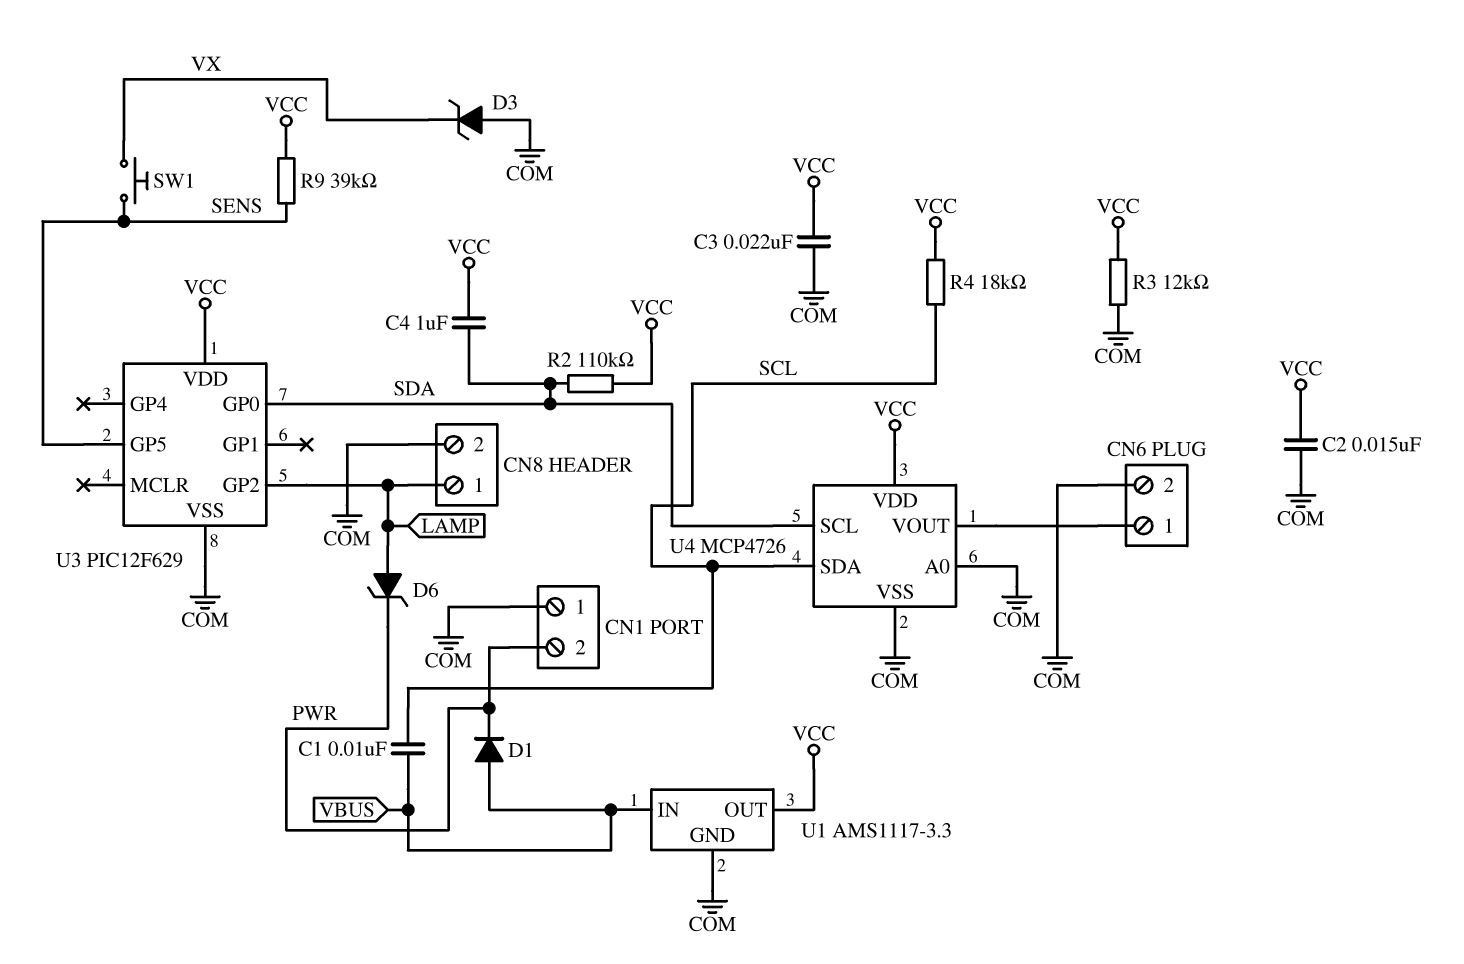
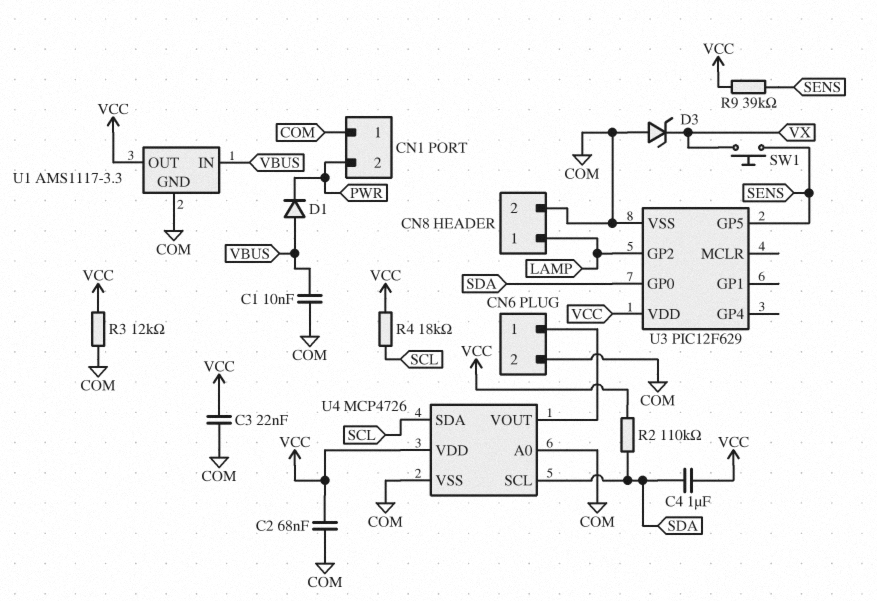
C1: 10nF (SCL, VBUS) -> 10nF (COM, VBUS)
C2: 15nF (COM, VCC) -> 68nF (COM, VCC)
D6: zener (A LAMP, K PWR) -> none

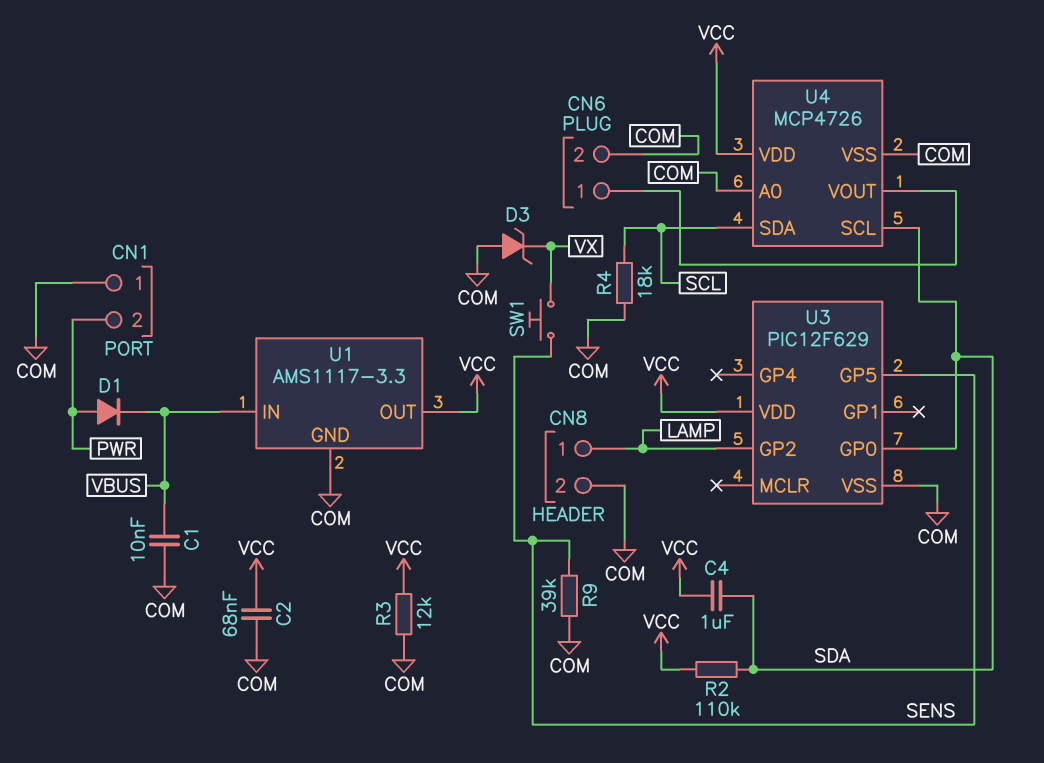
C3: 22nF (COM, VCC) -> none
D1: diode (A VBUS, K PWR) -> diode (A PWR, K VBUS)
R4: 18k (SCL, VCC) -> 18k (COM, SCL)
R9: 39k (SENS, VCC) -> 39k (COM, SENS)

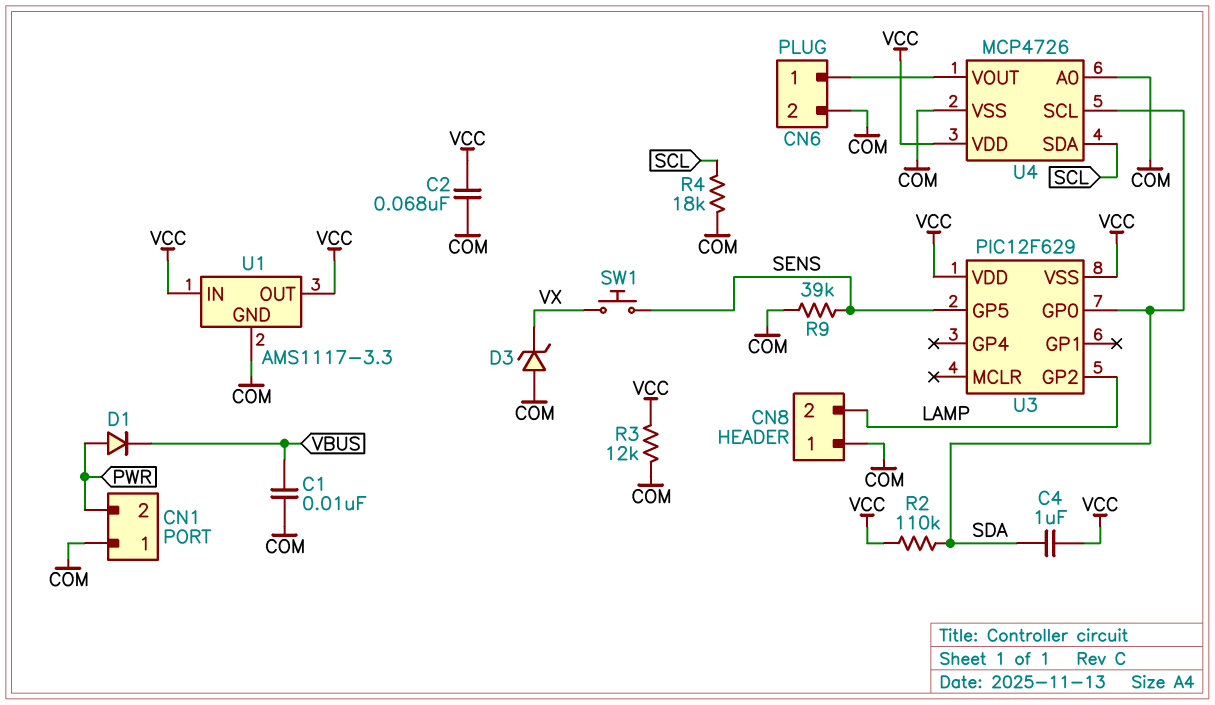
CN8 pin 1: LAMP -> COM
CN8 pin 2: COM -> LAMP
U1 pin IN: VBUS -> VCC
U3 pin VSS: COM -> VCC

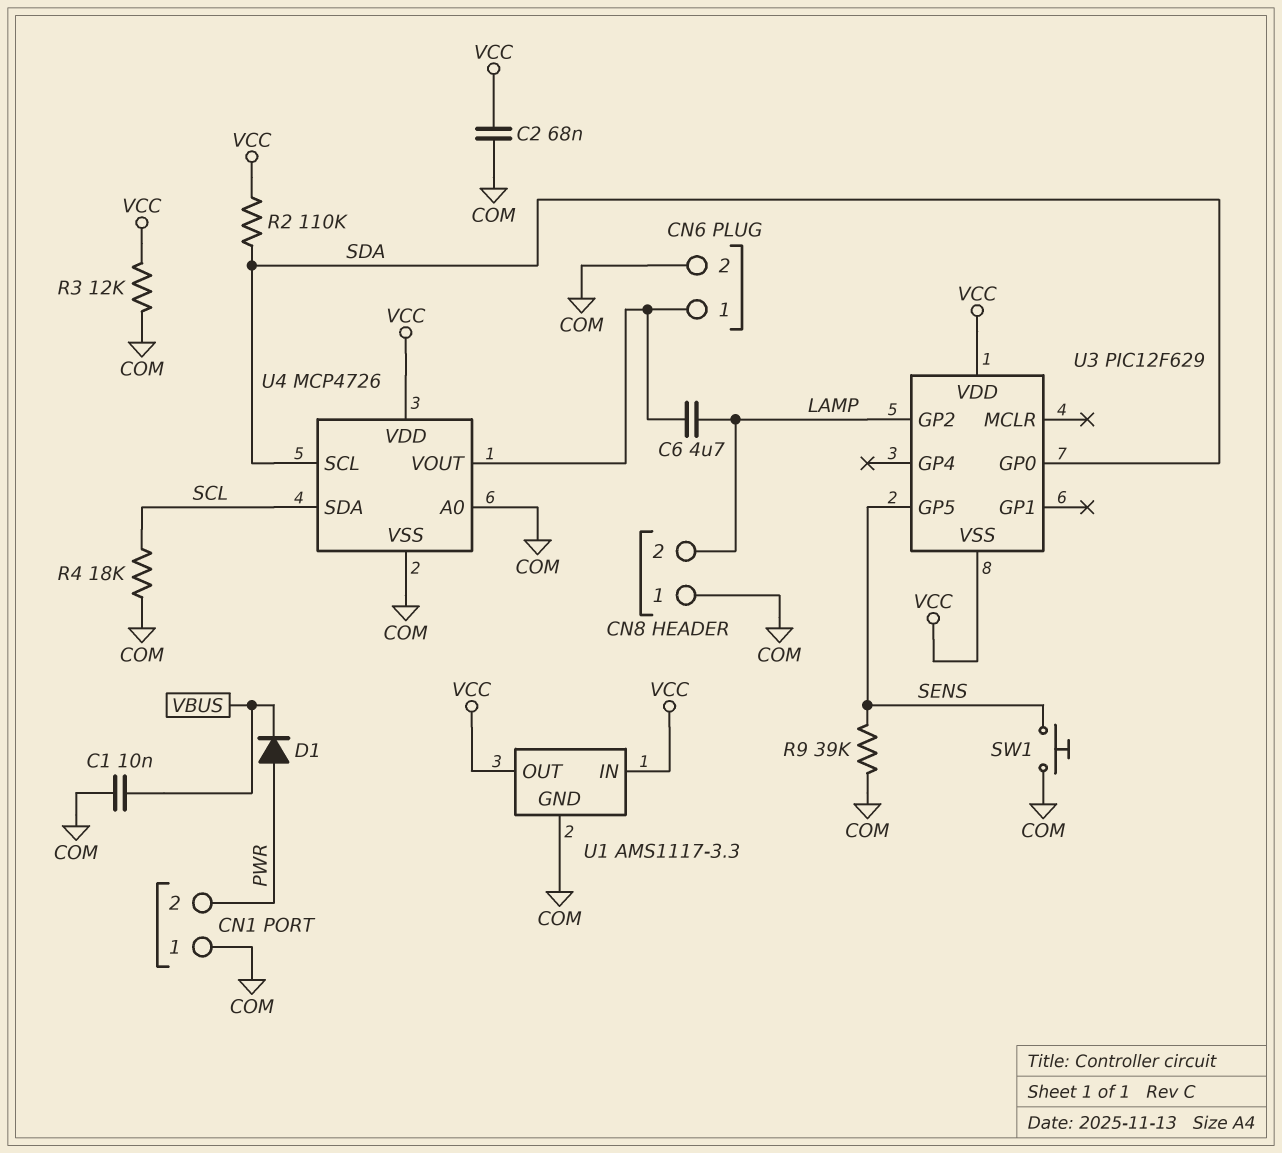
C4: 1uF (SDA, VCC) -> none
C6: none -> 4.7uF (CN6/1, LAMP)
D3: zener (A COM, K VX) -> none
SW1: button (SENS, VX) -> button (COM, SENS)

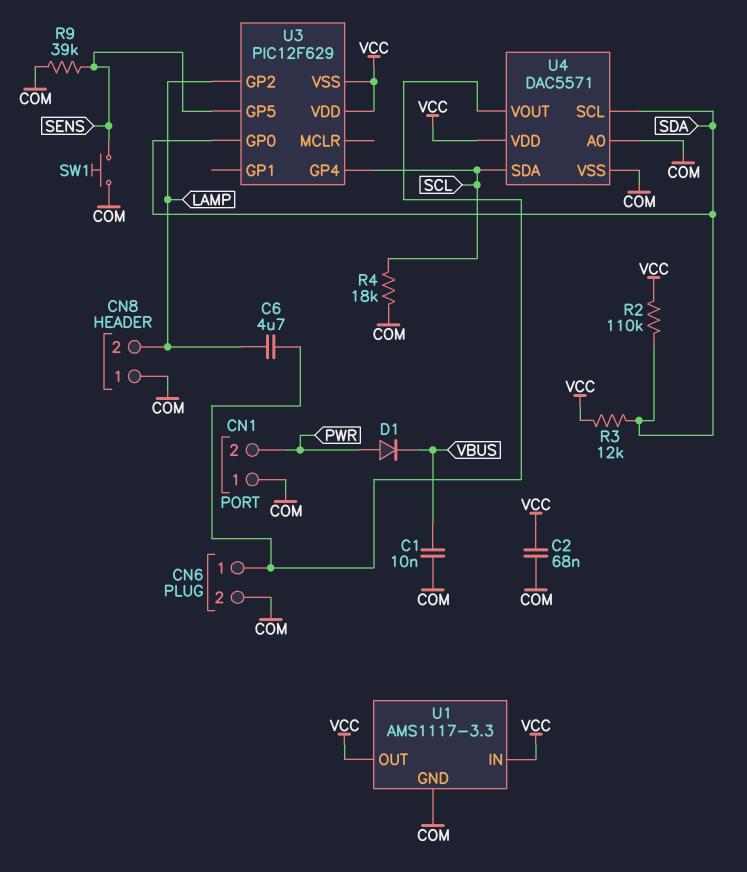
R3: 12k (COM, VCC) -> 12k (SDA, VCC)
U3 pin GP4: none -> SCL
U4: MCP4726 -> DAC5571

